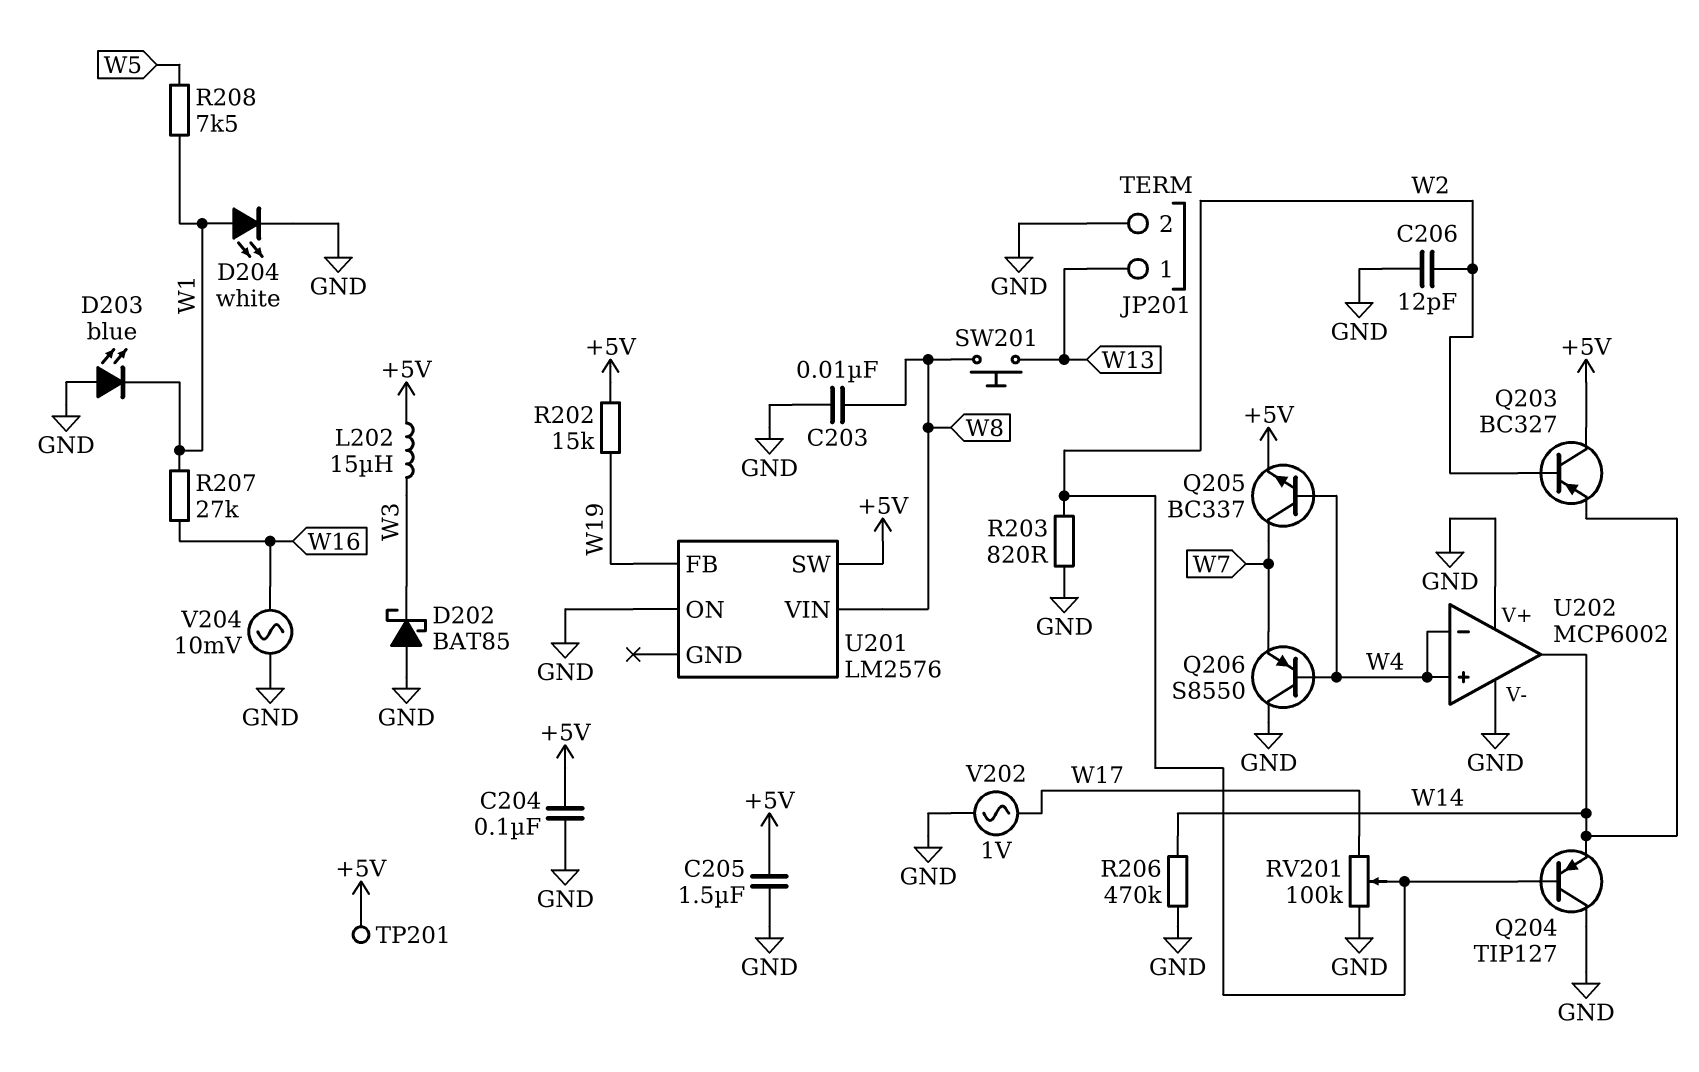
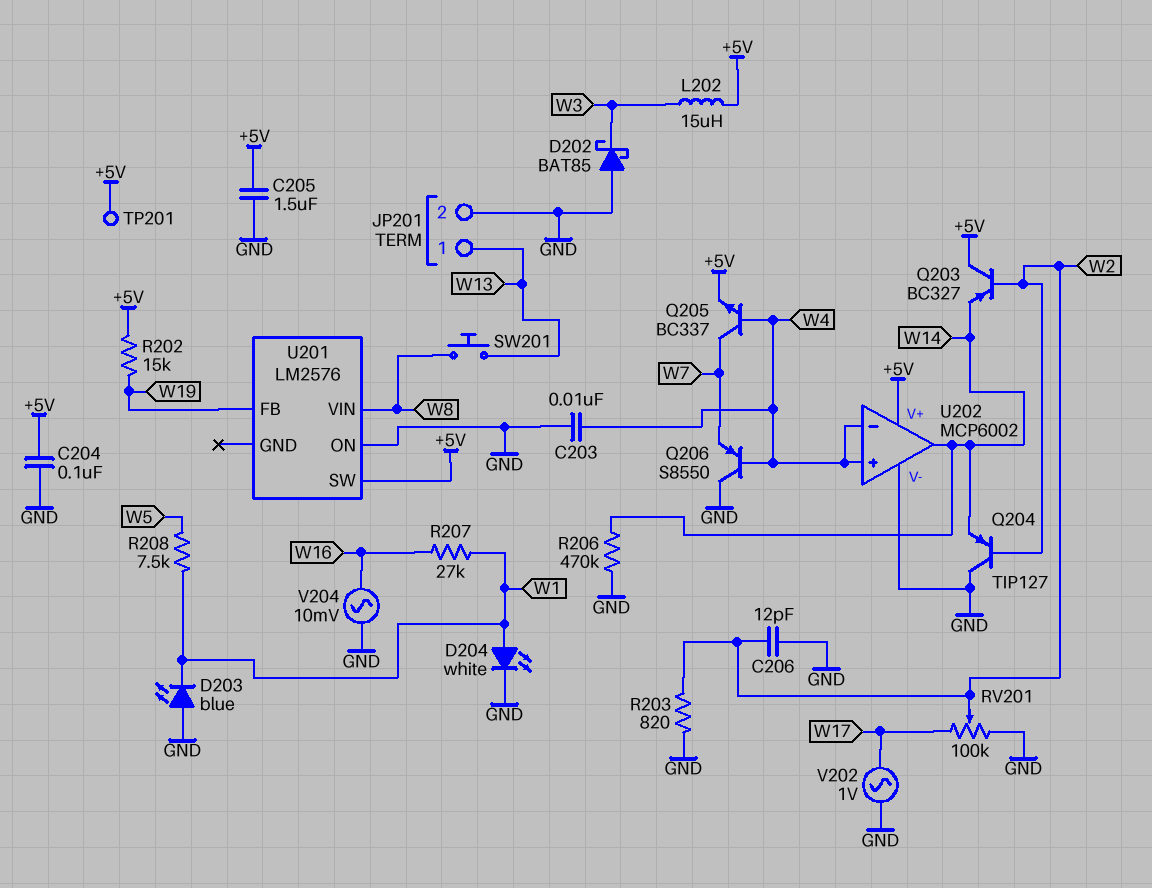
C203: 10nF (GND, W8) -> 10nF (GND, W4)
U202 pin V+: GND -> +5V

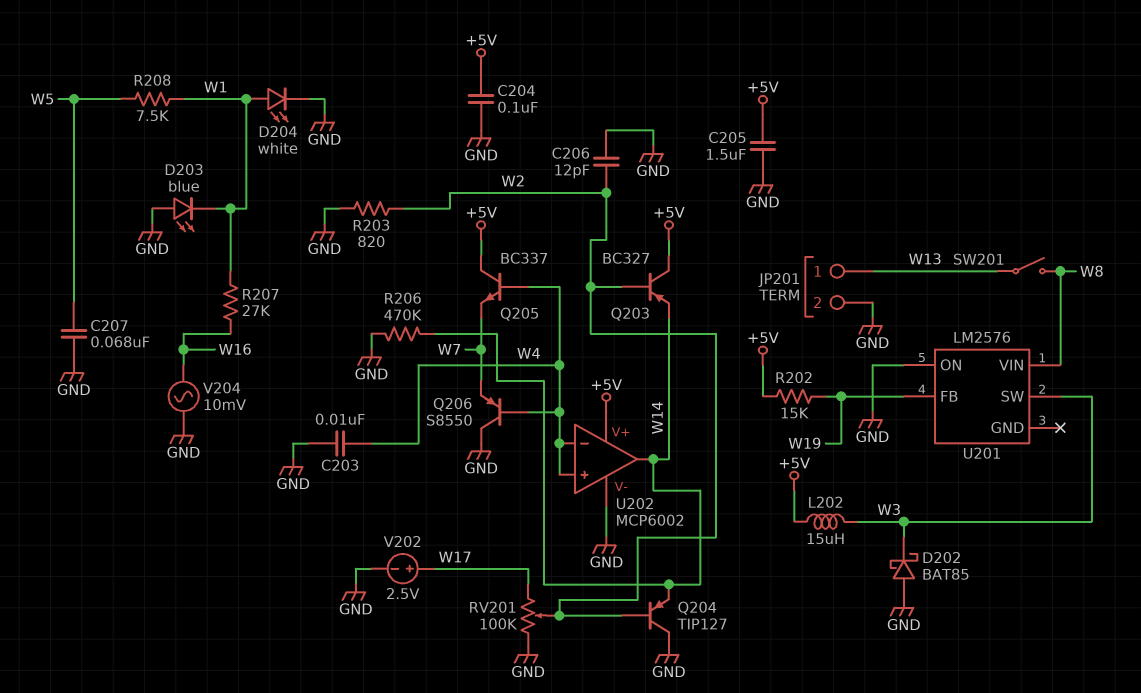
C207: none -> 68nF (GND, W5)
Q205: NPN BC337 (B W4, C W7, E +5V) -> NPN BC337 (B W4, C +5V, E W7)
SW201: button (W8, W13) -> switch (W8, W13)
TP201: test point (+5V) -> none
U201 pin SW: +5V -> W3
V202: AC 1V (GND, W17) -> 2.5V (plus W17, minus GND)

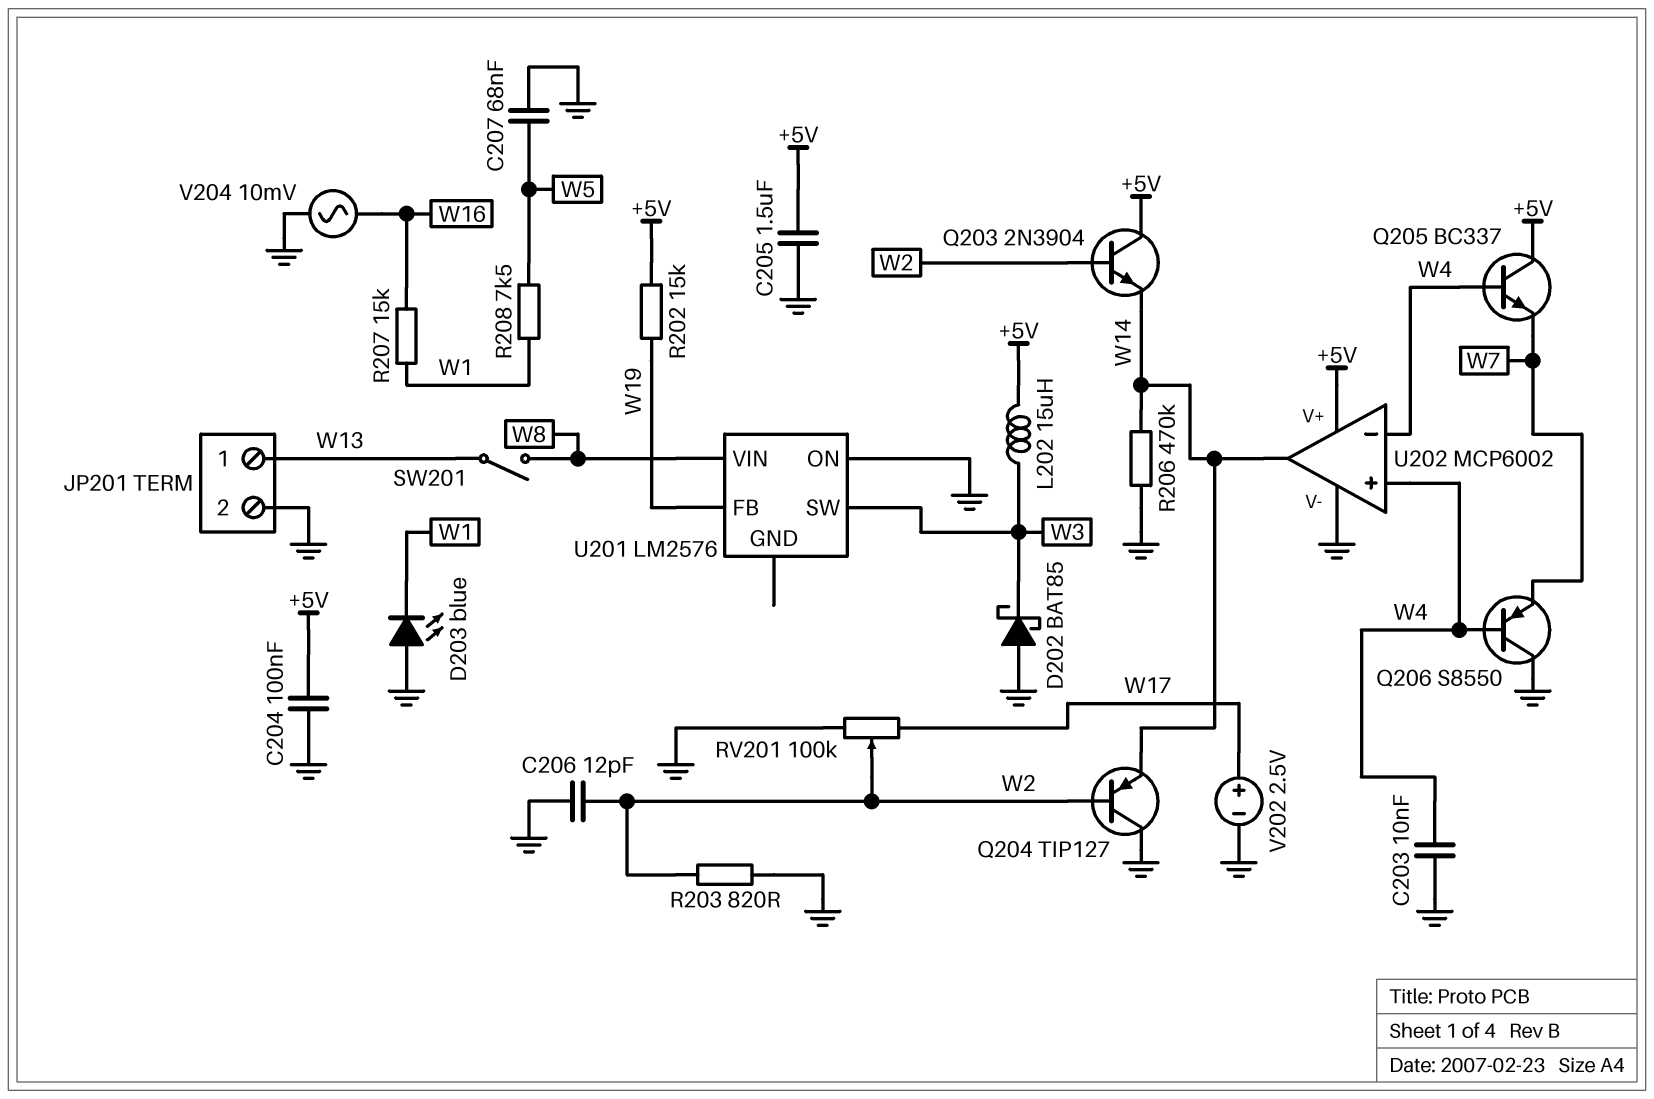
D204: LED white (A W1, K GND) -> none
Q203: PNP BC327 (B W2, C +5V, E W14) -> NPN 2N3904 (B W2, C +5V, E W14)
R207: 27k (W1, W16) -> 15k (W1, W16)

